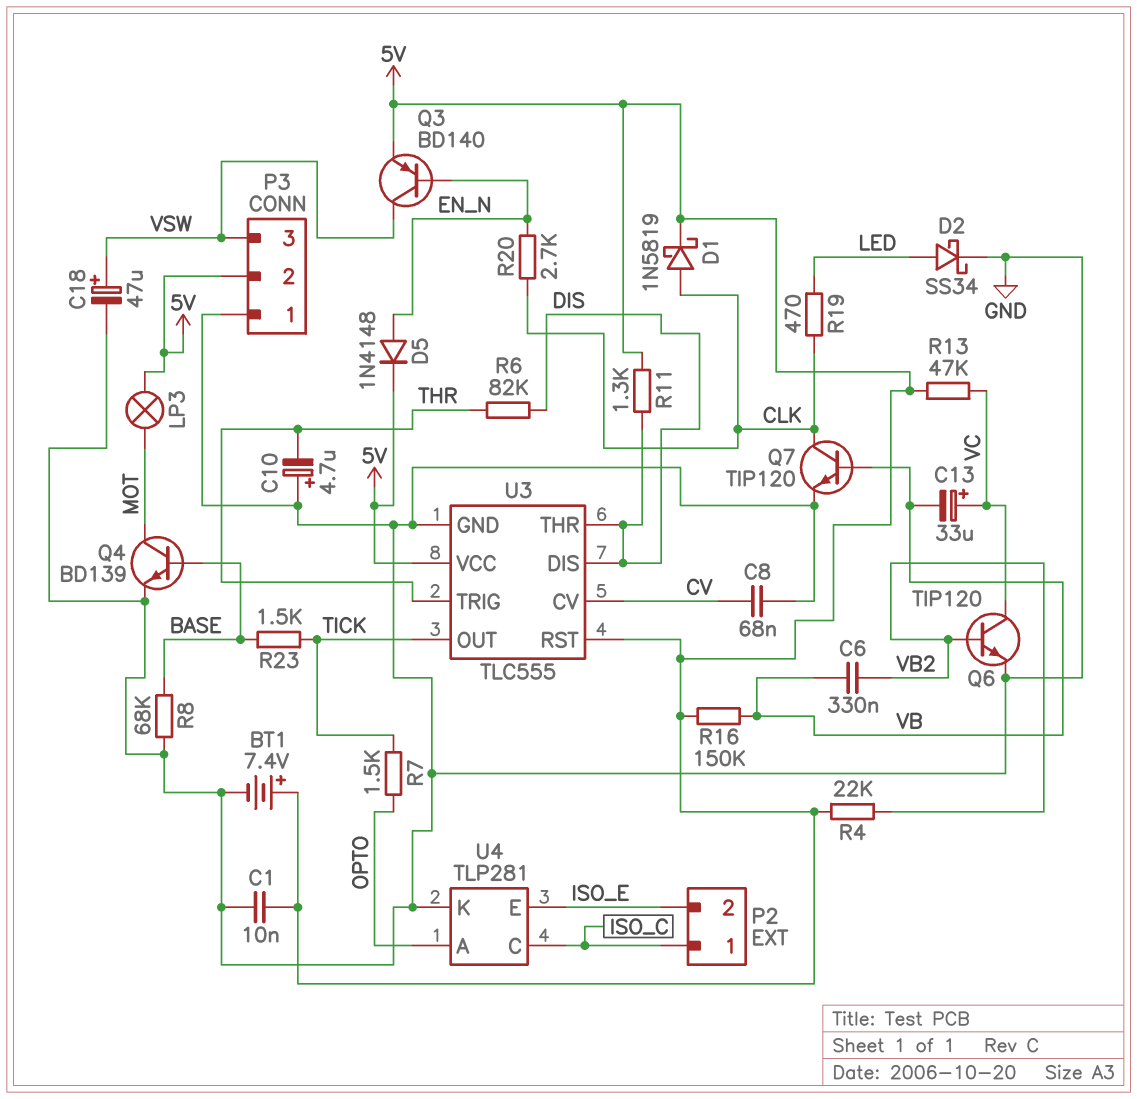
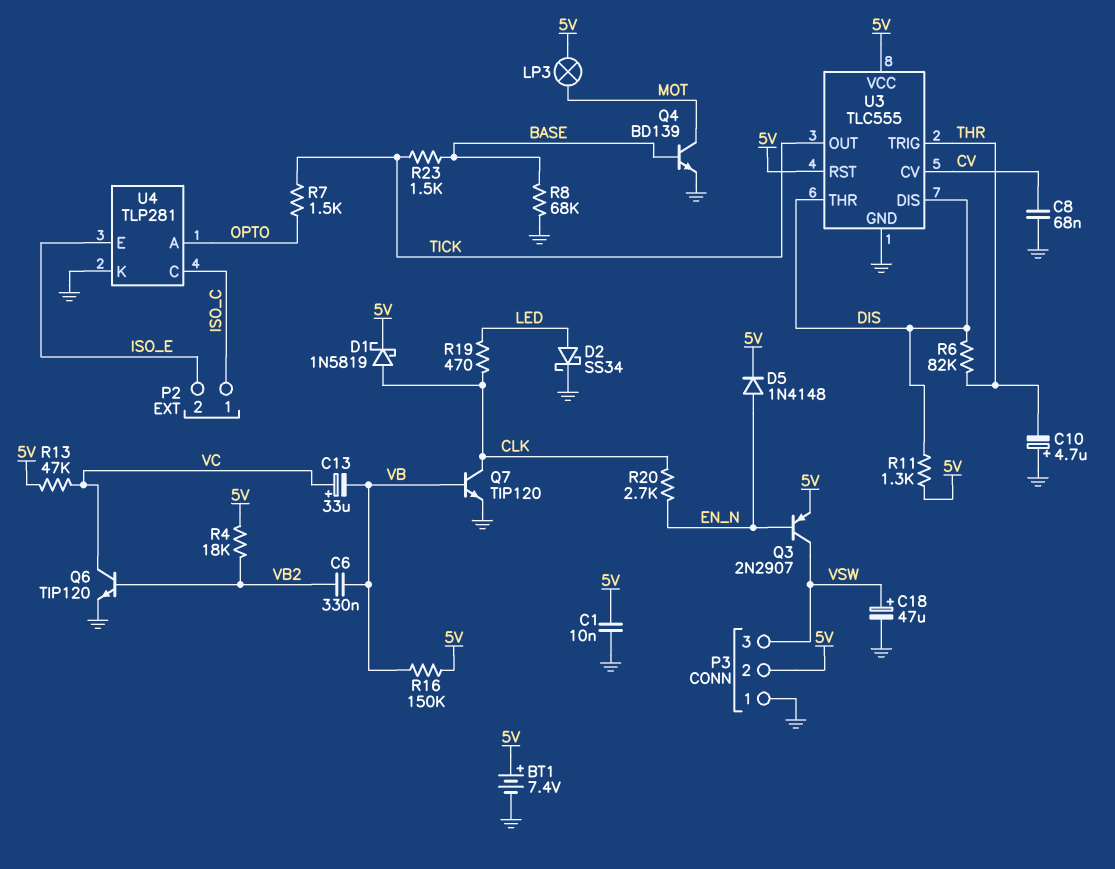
Q3: PNP BD140 (B EN_N, C VSW, E 5V) -> PNP 2N2907 (B EN_N, C VSW, E 5V)
R4: 22k (5V, VB2) -> 18k (5V, VB2)

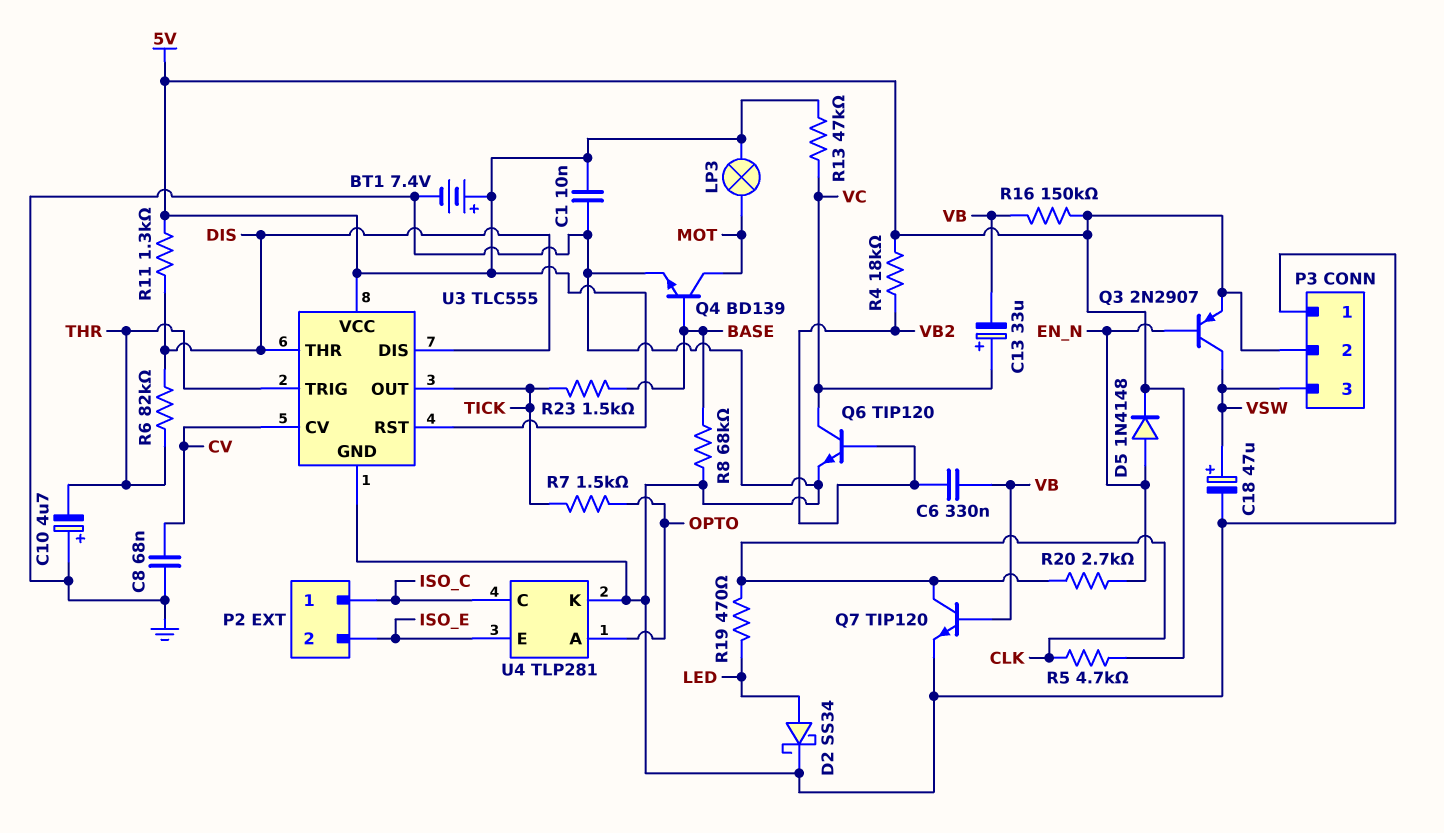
D1: schottky 1N5819 (A CLK, K 5V) -> none
R5: none -> 4.7k (5V, CLK)

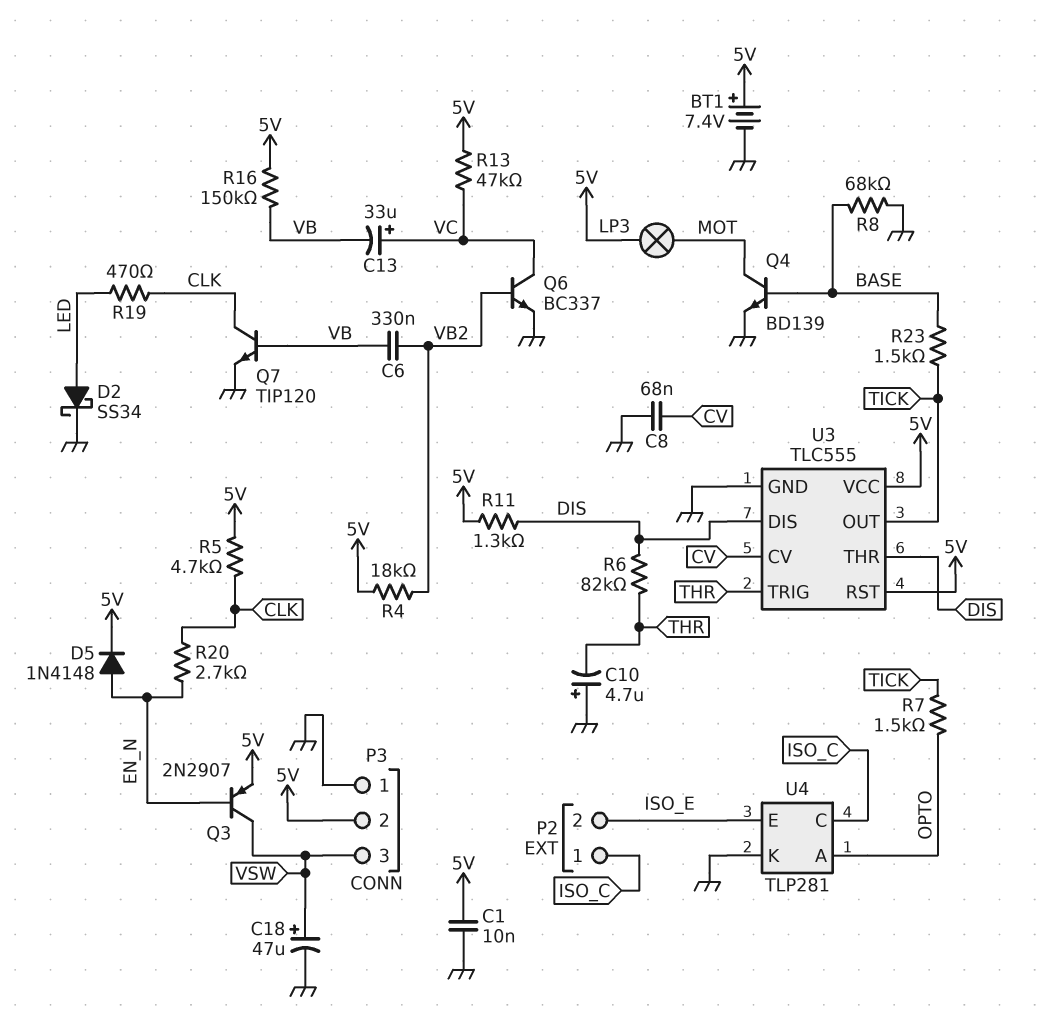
Q6: NPN TIP120 (B VB2, C VC, E GND) -> NPN BC337 (B VB2, C VC, E GND)

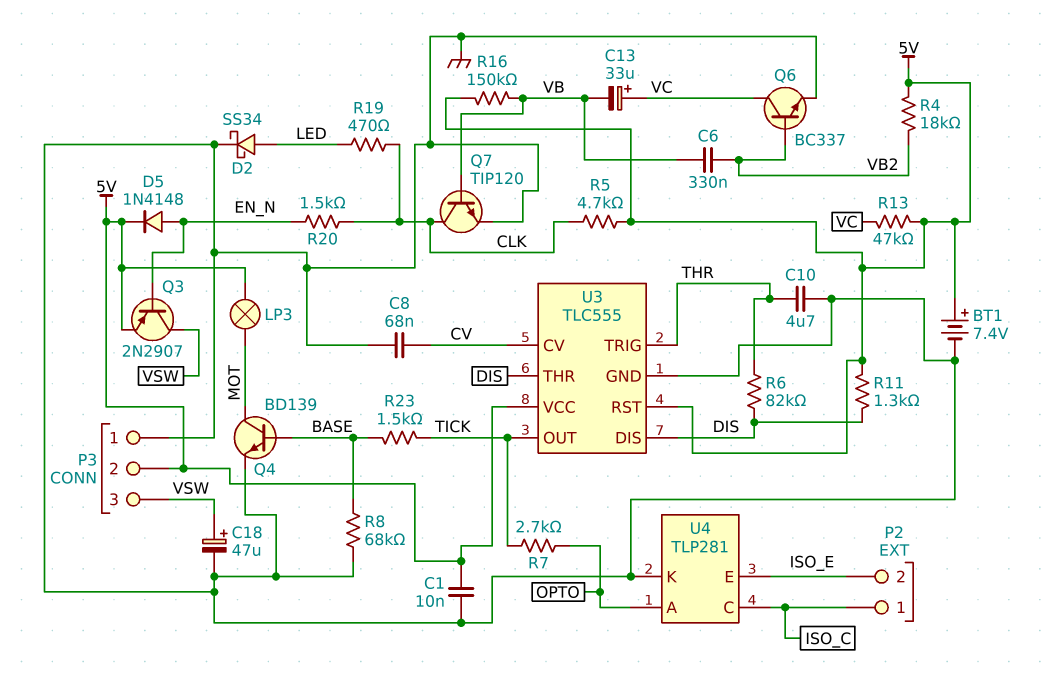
C10: 4.7uF (plus GND, minus THR) -> 4.7uF (GND, THR)
R7: 1.5k (OPTO, TICK) -> 2.7k (OPTO, TICK)
R20: 2.7k (CLK, EN_N) -> 1.5k (CLK, EN_N)

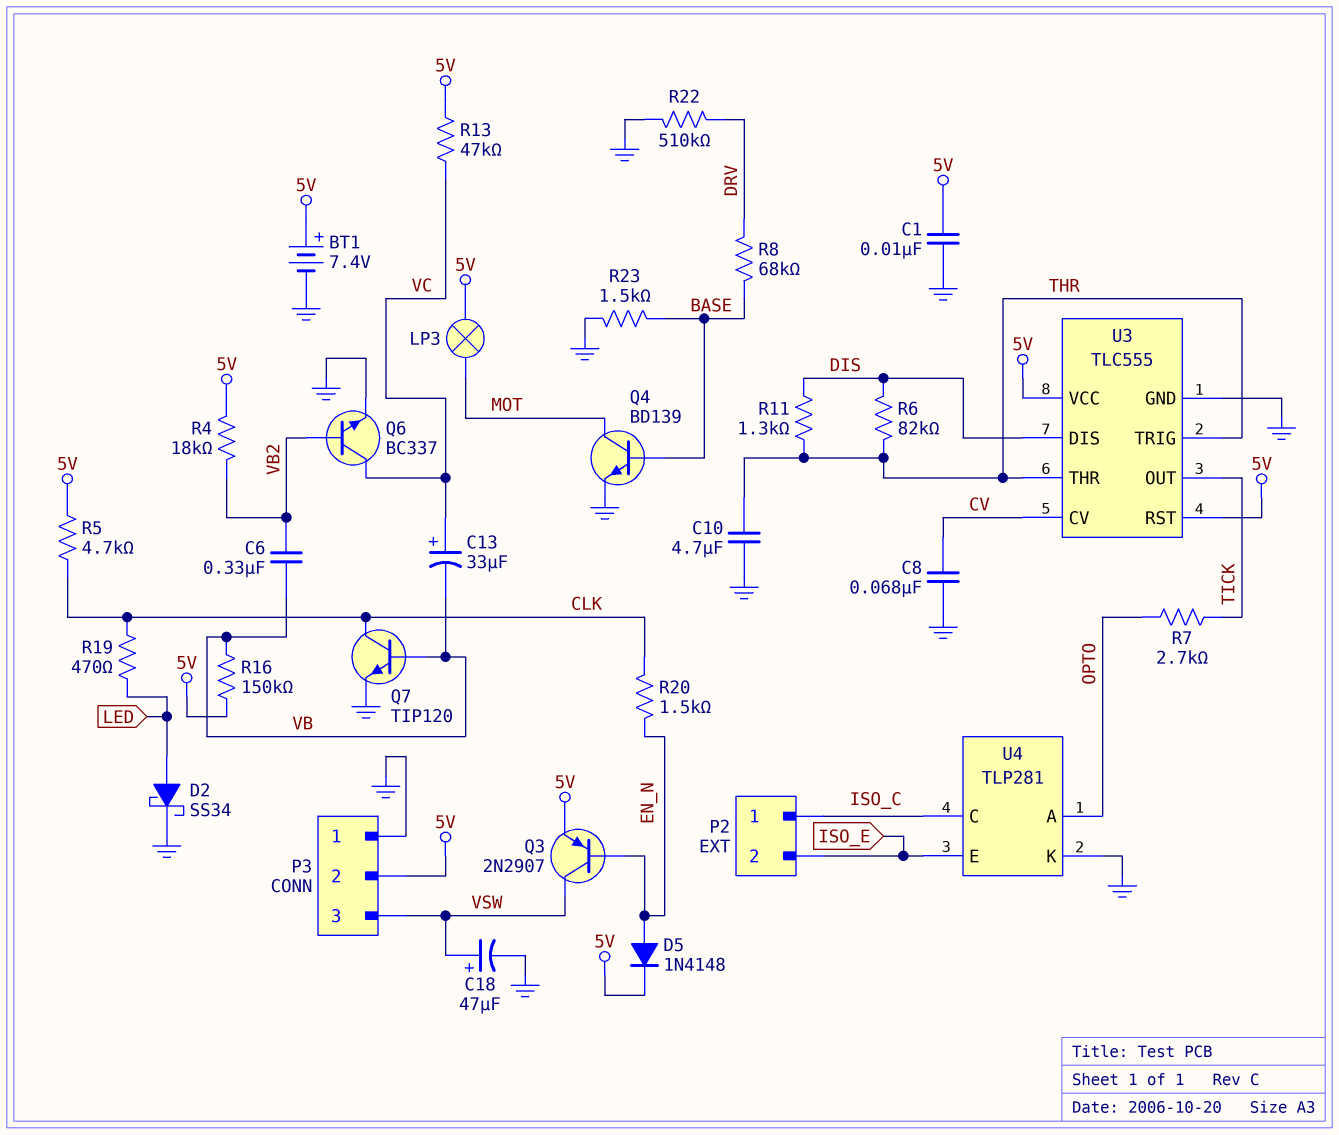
R8: 68k (BASE, GND) -> 68k (BASE, DRV)
R11: 1.3k (5V, DIS) -> 1.3k (DIS, THR)
R22: none -> 510k (DRV, GND)
R23: 1.5k (BASE, TICK) -> 1.5k (BASE, GND)
U3 pin THR: DIS -> THR

